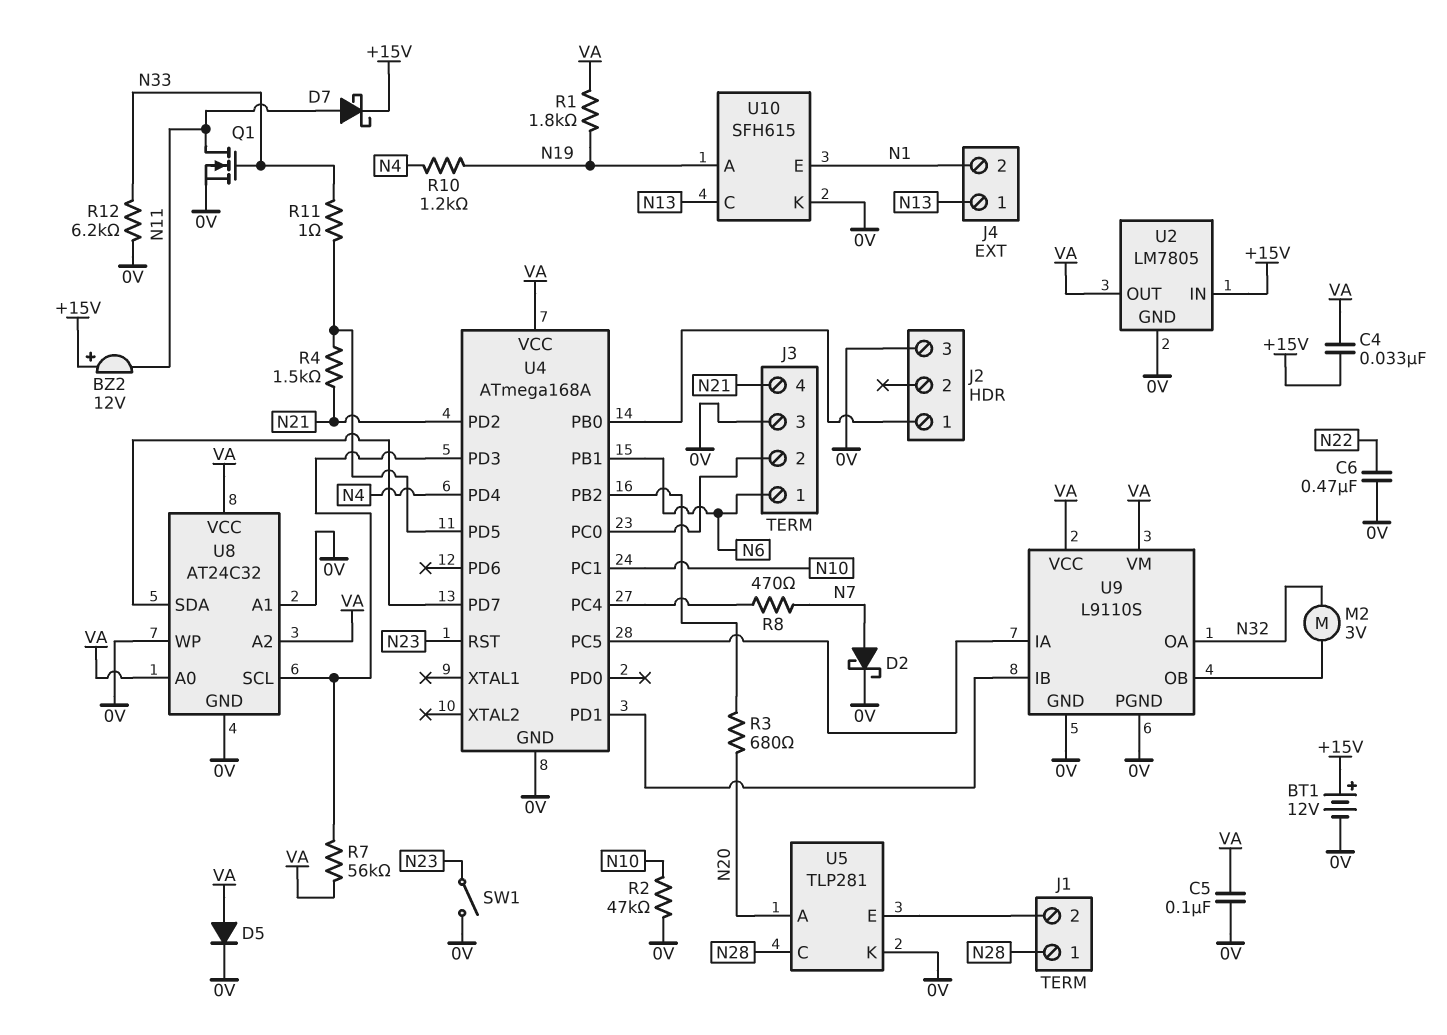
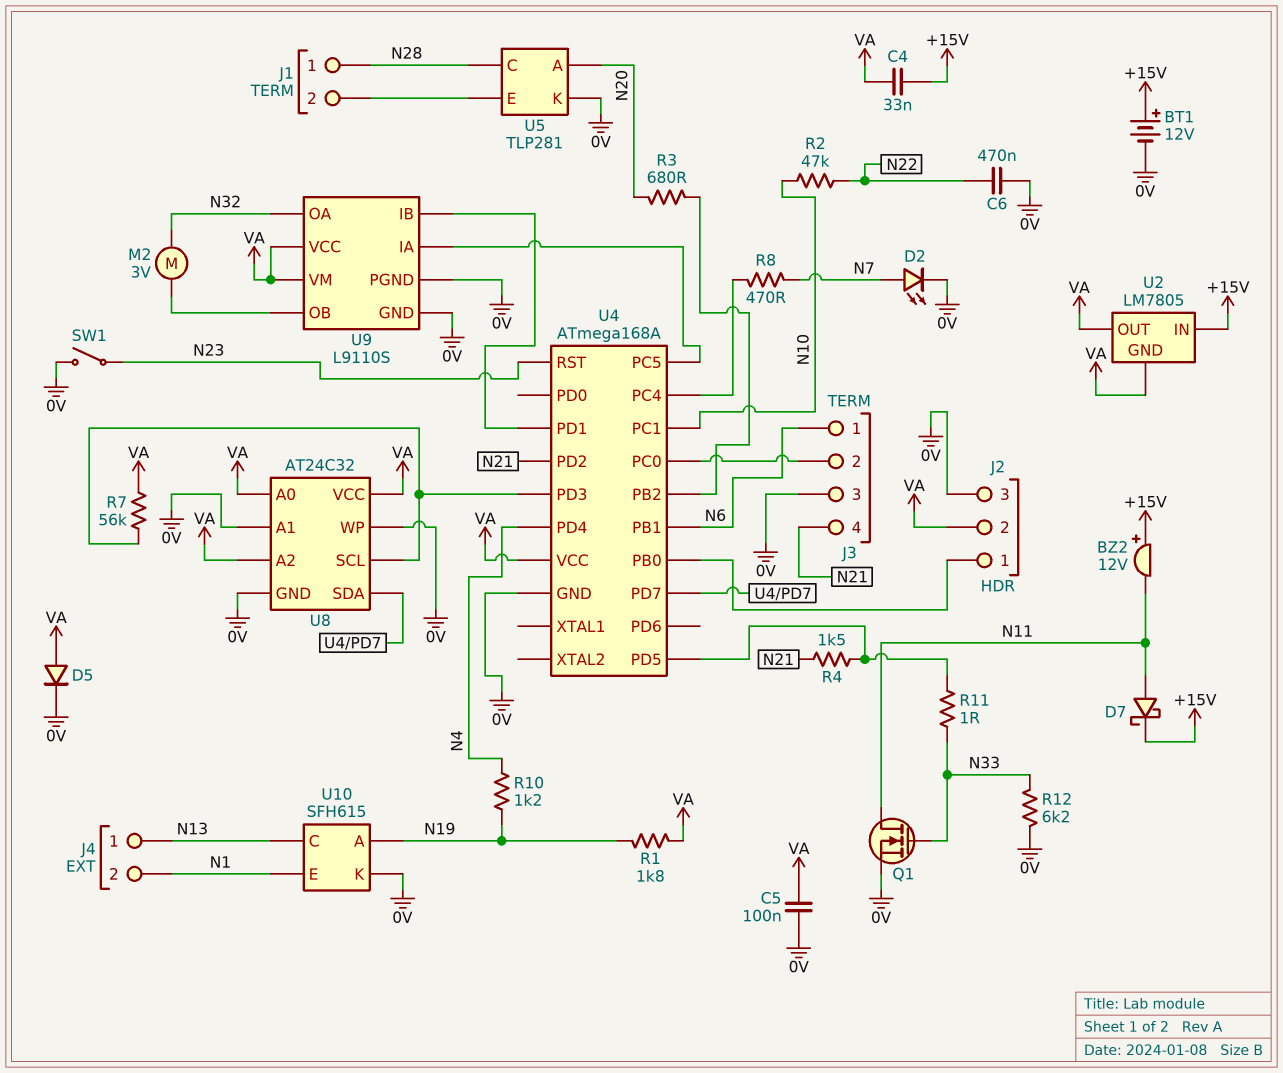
D2: schottky (A N7, K 0V) -> LED (A N7, K 0V)
J2 pin 2: none -> VA
R2: 47k (0V, N10) -> 47k (N10, N22)
U2 pin GND: 0V -> VA

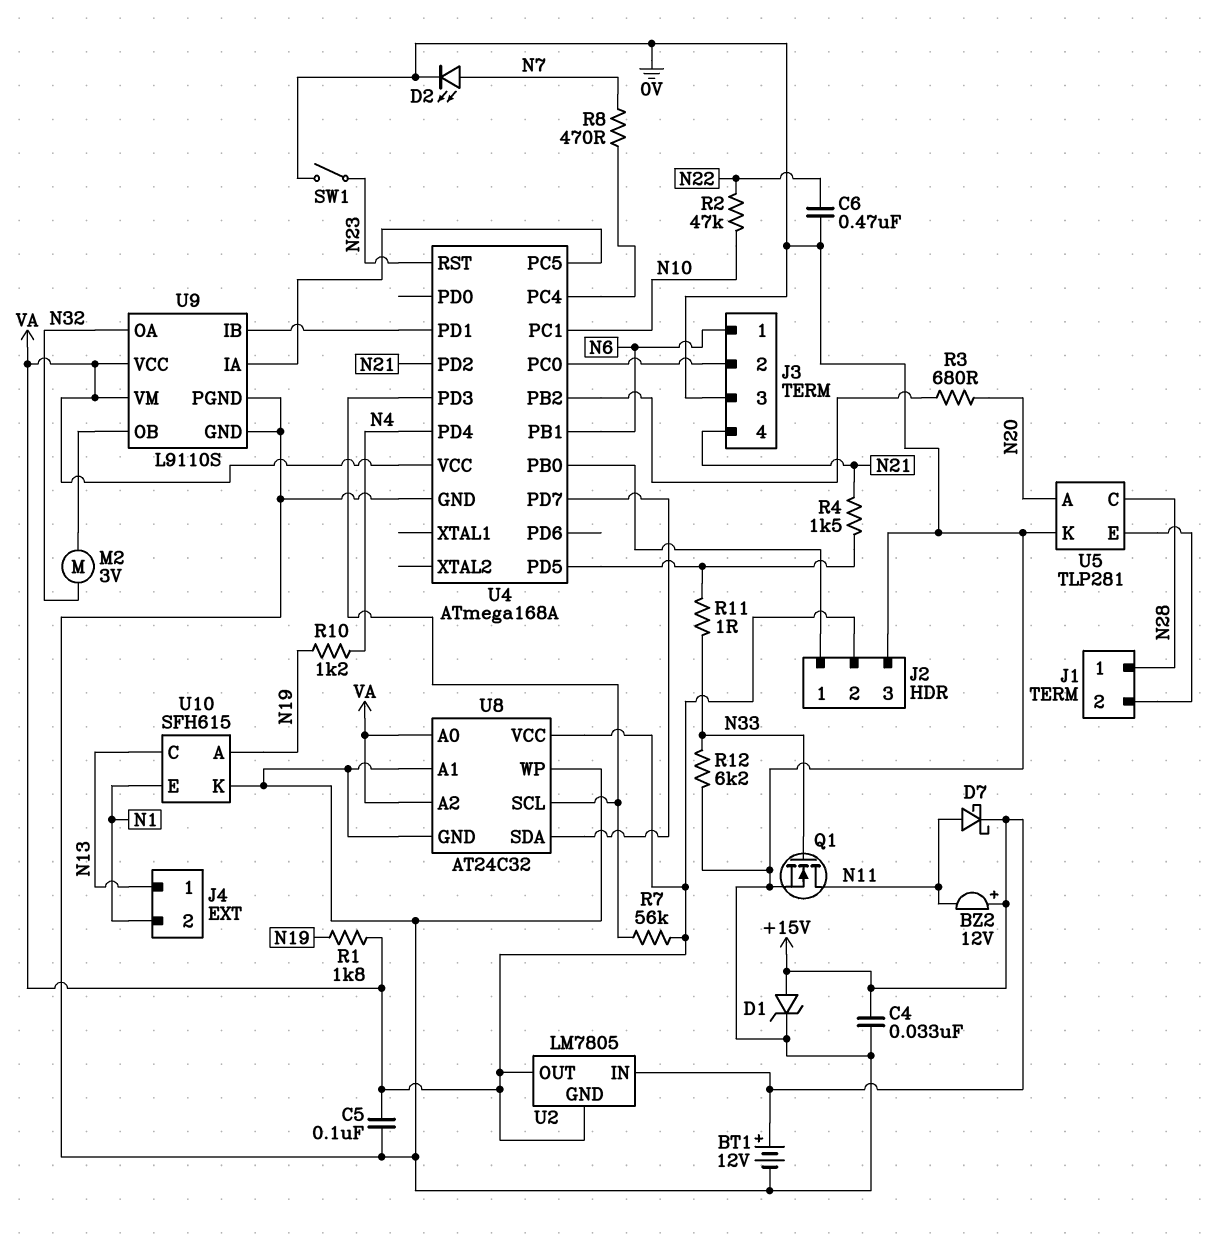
C4: 33nF (+15V, VA) -> 33nF (+15V, 0V)
D1: none -> zener (A +15V, K 0V)
D5: diode (A VA, K 0V) -> none

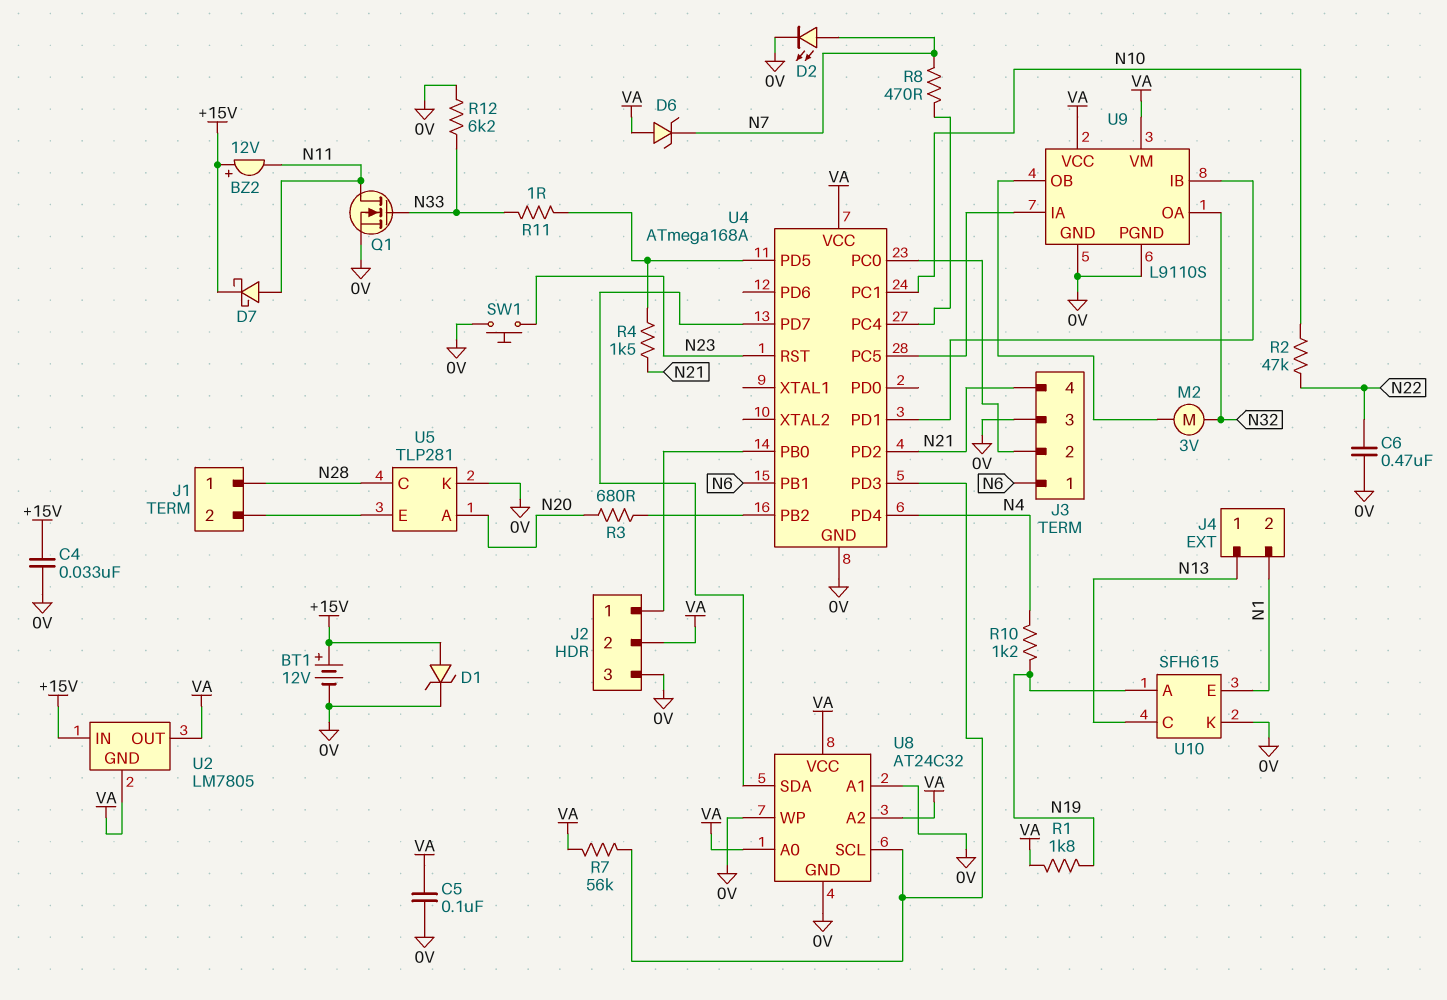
D6: none -> zener (A VA, K N7)
SW1: switch (0V, N23) -> button (0V, N23)

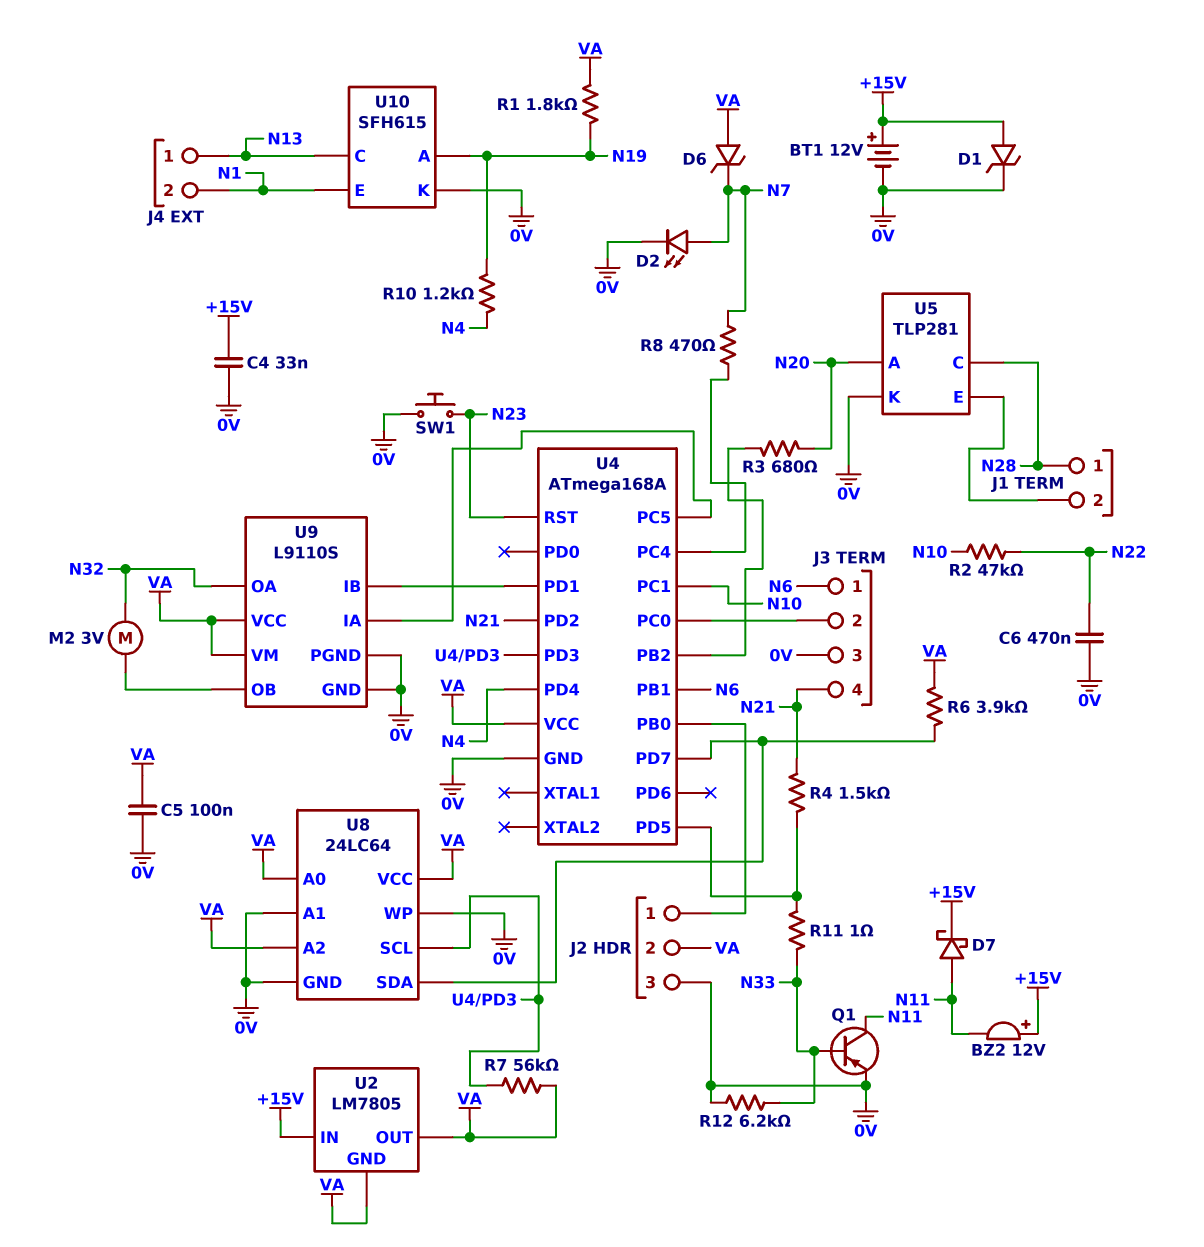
Q1: NMOS (G N33, D N11, S 0V) -> PNP (B N33, C N11, E 0V)
R6: none -> 3.9k (U4/PD7, VA)
U8: AT24C32 -> 24LC64

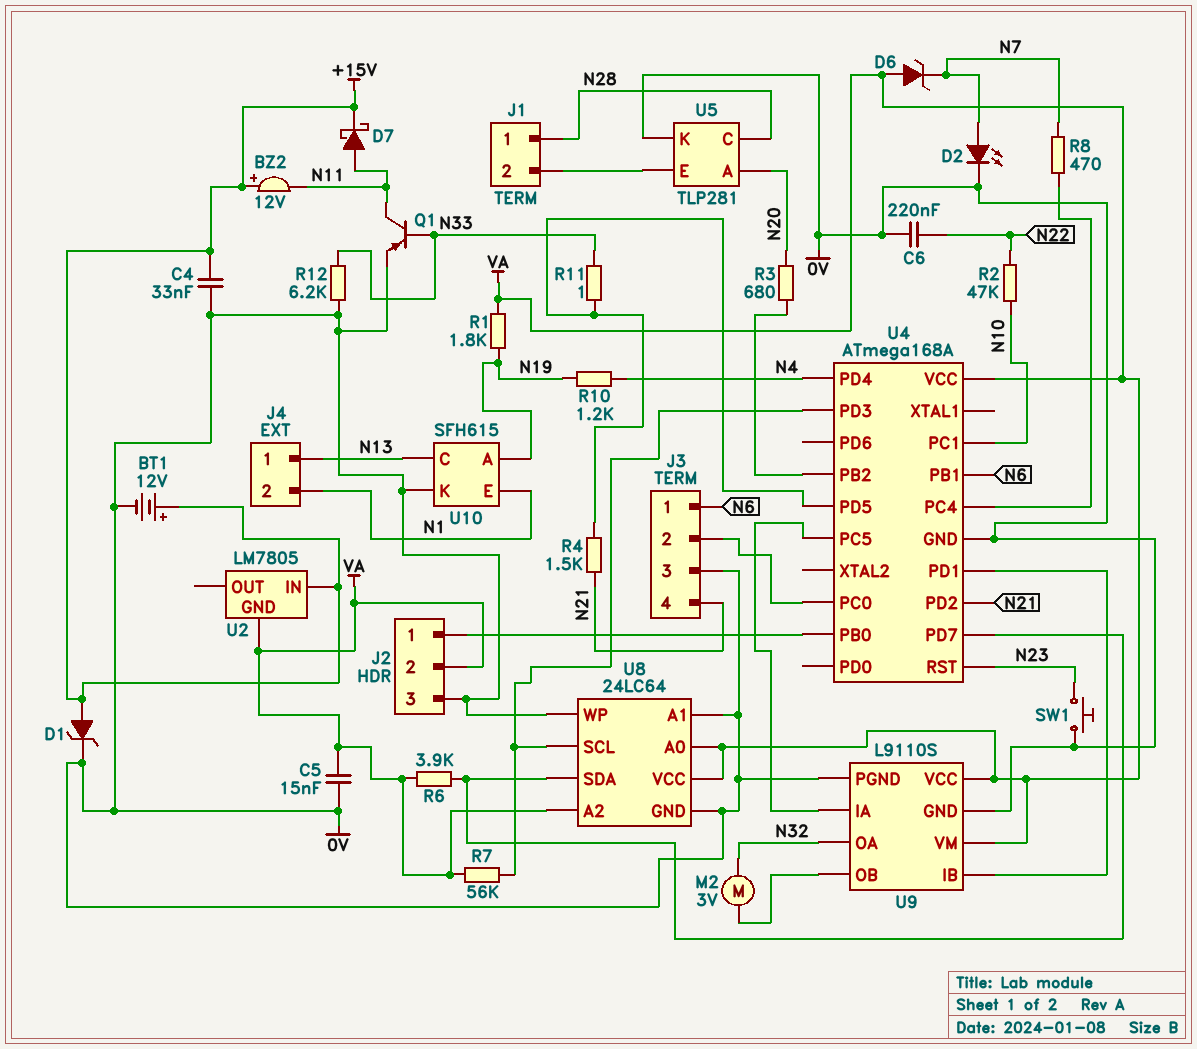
C5: 100nF (0V, VA) -> 15nF (0V, VA)
C6: 470nF (0V, N22) -> 220nF (0V, N22)
U2 pin OUT: VA -> none

